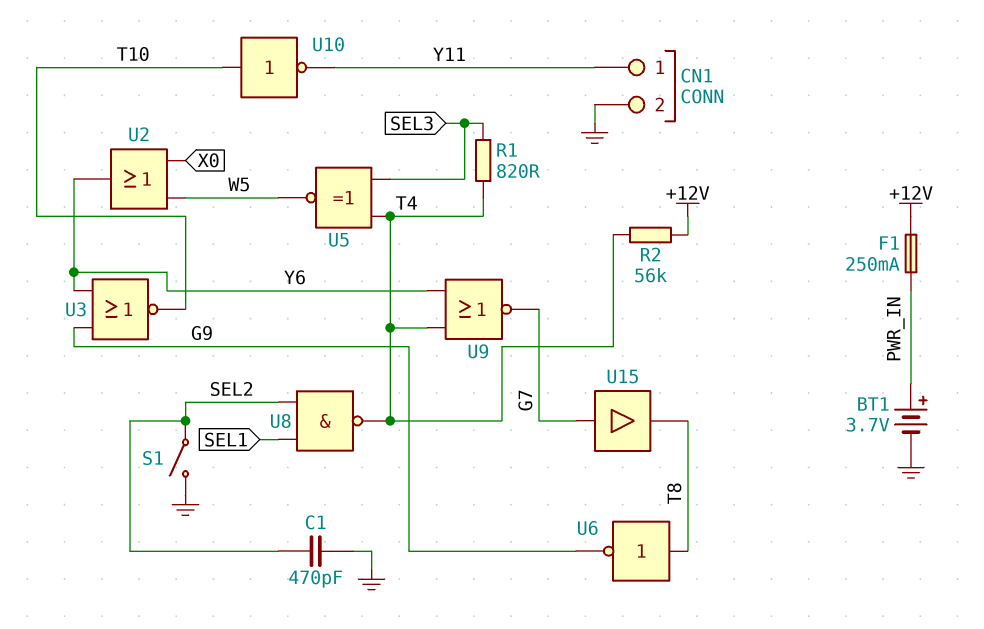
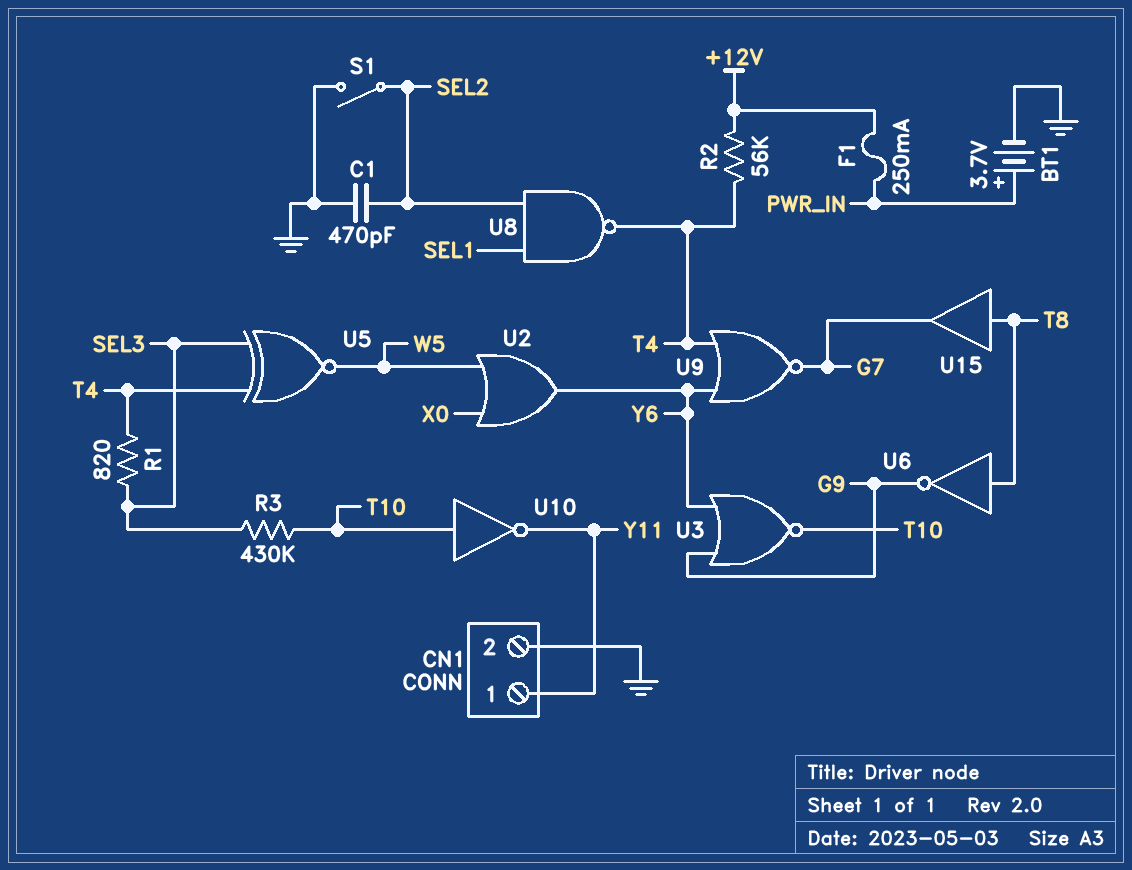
R3: none -> 430k (SEL3, T10)
U15: buffer (in G7, out T8) -> buffer (in T8, out G7)

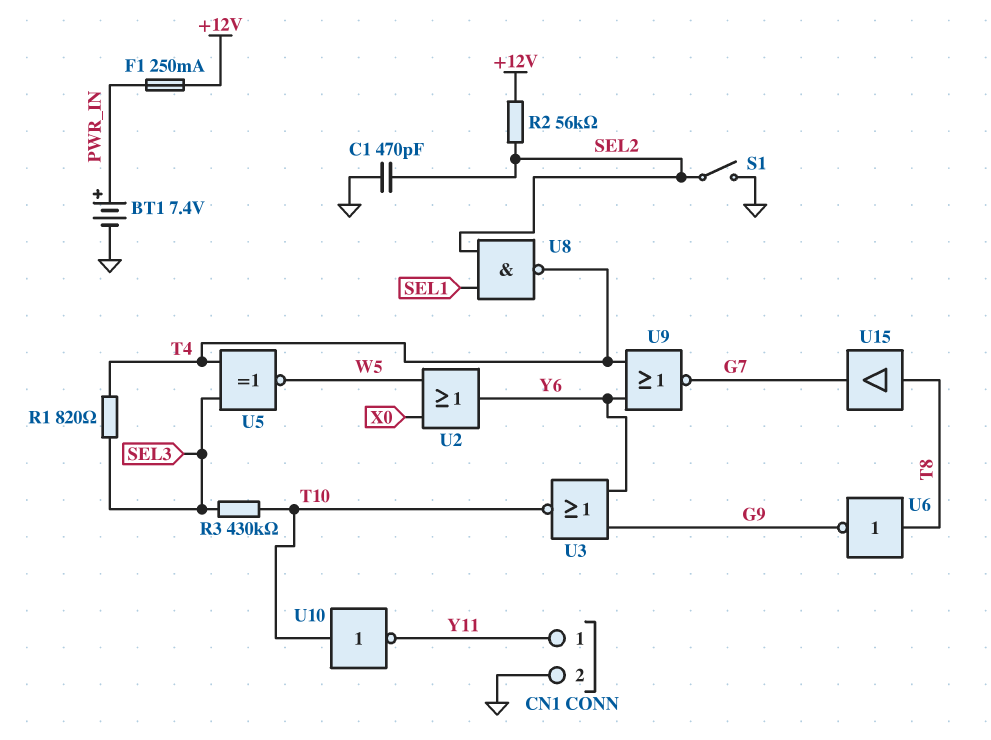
BT1: 3.7V (plus PWR_IN, minus GND) -> 7.4V (plus PWR_IN, minus GND)
R2: 56k (+12V, T4) -> 56k (+12V, SEL2)

